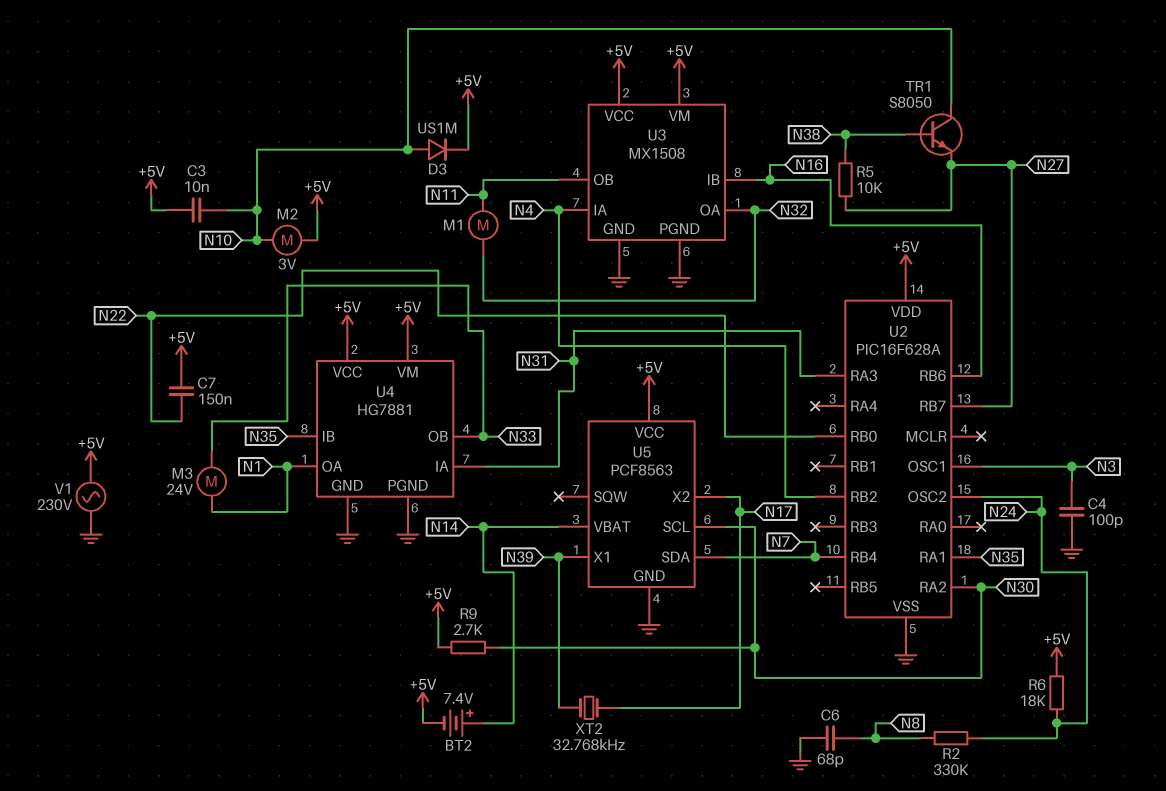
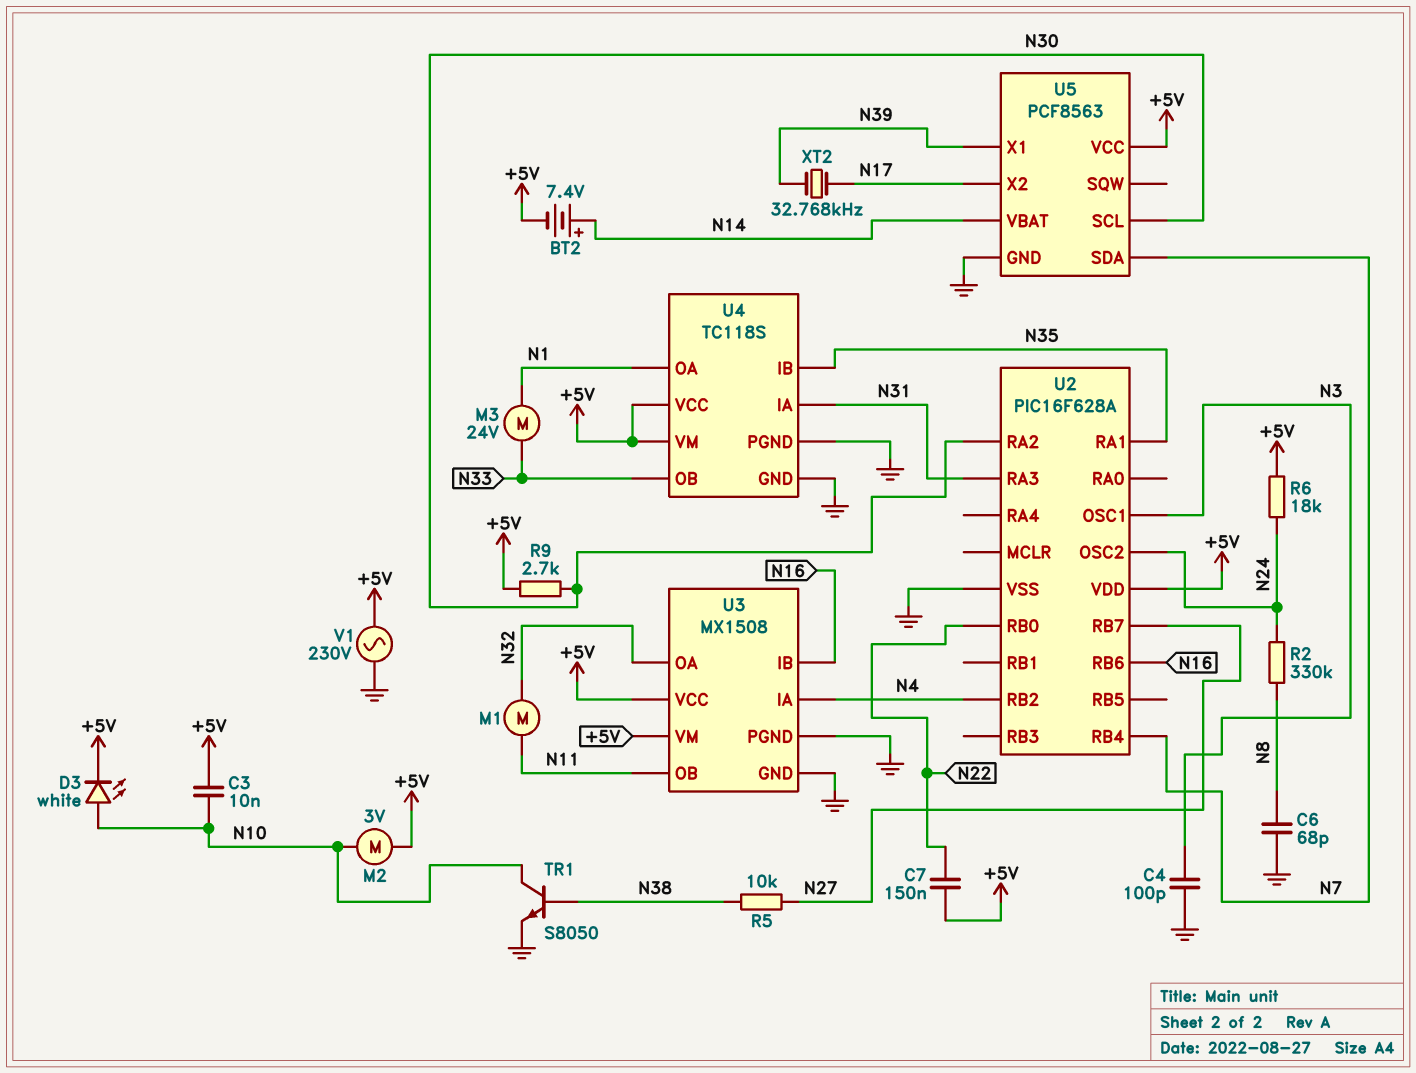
D3: diode US1M (A N10, K +5V) -> LED white (A N10, K +5V)
TR1: NPN S8050 (B N38, C N10, E N27) -> NPN S8050 (B N38, C N10, E GND)
U4: HG7881 -> TC118S

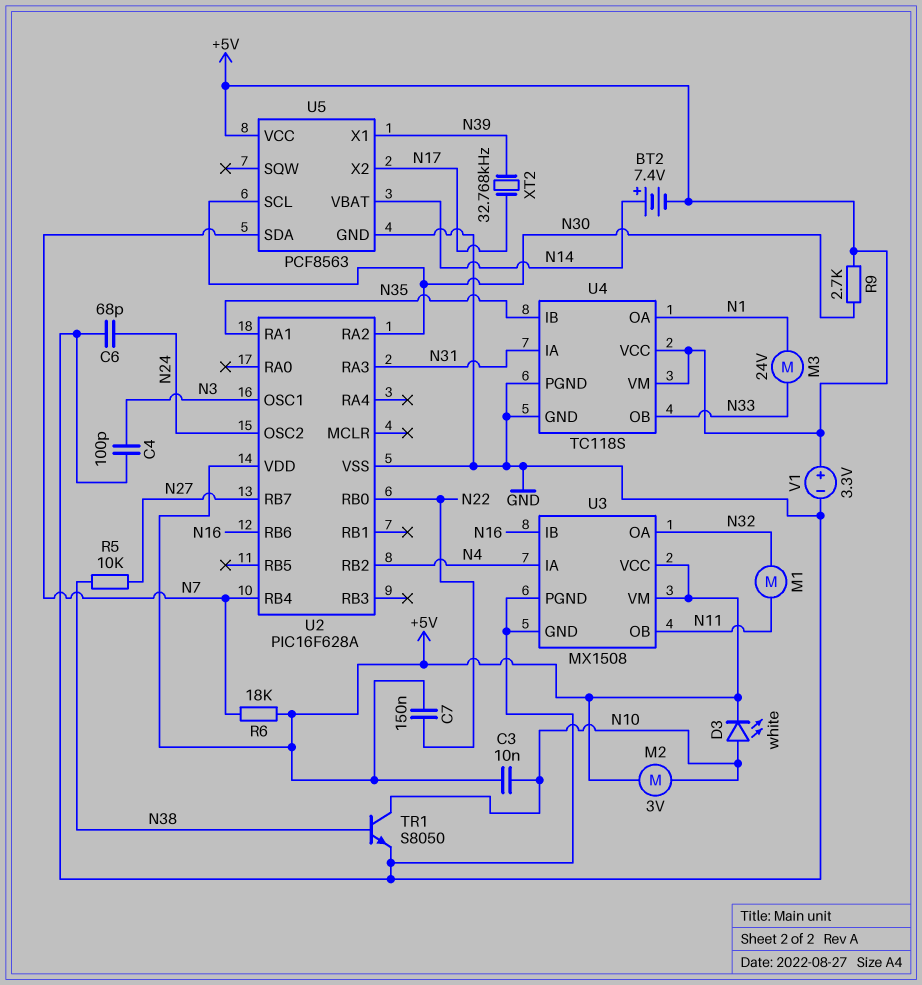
C6: 68pF (GND, N8) -> 68pF (GND, N24)
R2: 330k (N8, N24) -> none
R6: 18k (+5V, N24) -> 18k (+5V, N7)
V1: AC 230V (+5V, GND) -> 3.3V (plus +5V, minus GND)

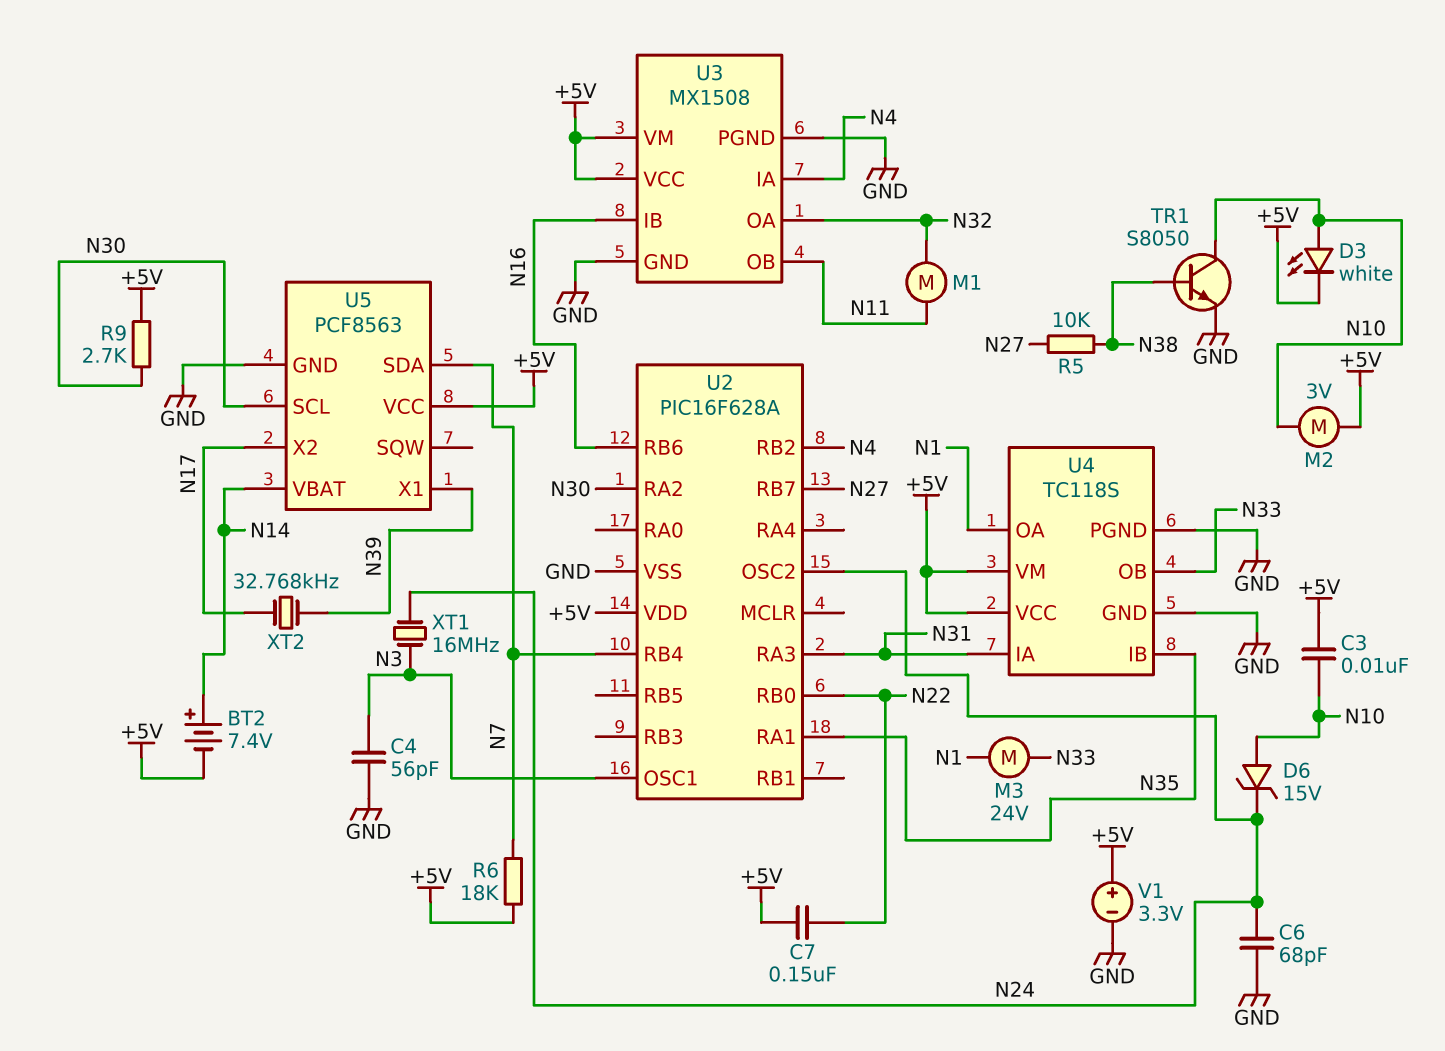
C4: 100pF (GND, N3) -> 56pF (GND, N3)
D6: none -> zener 15V (A N10, K N24)
XT1: none -> 16MHz (N3, N24)

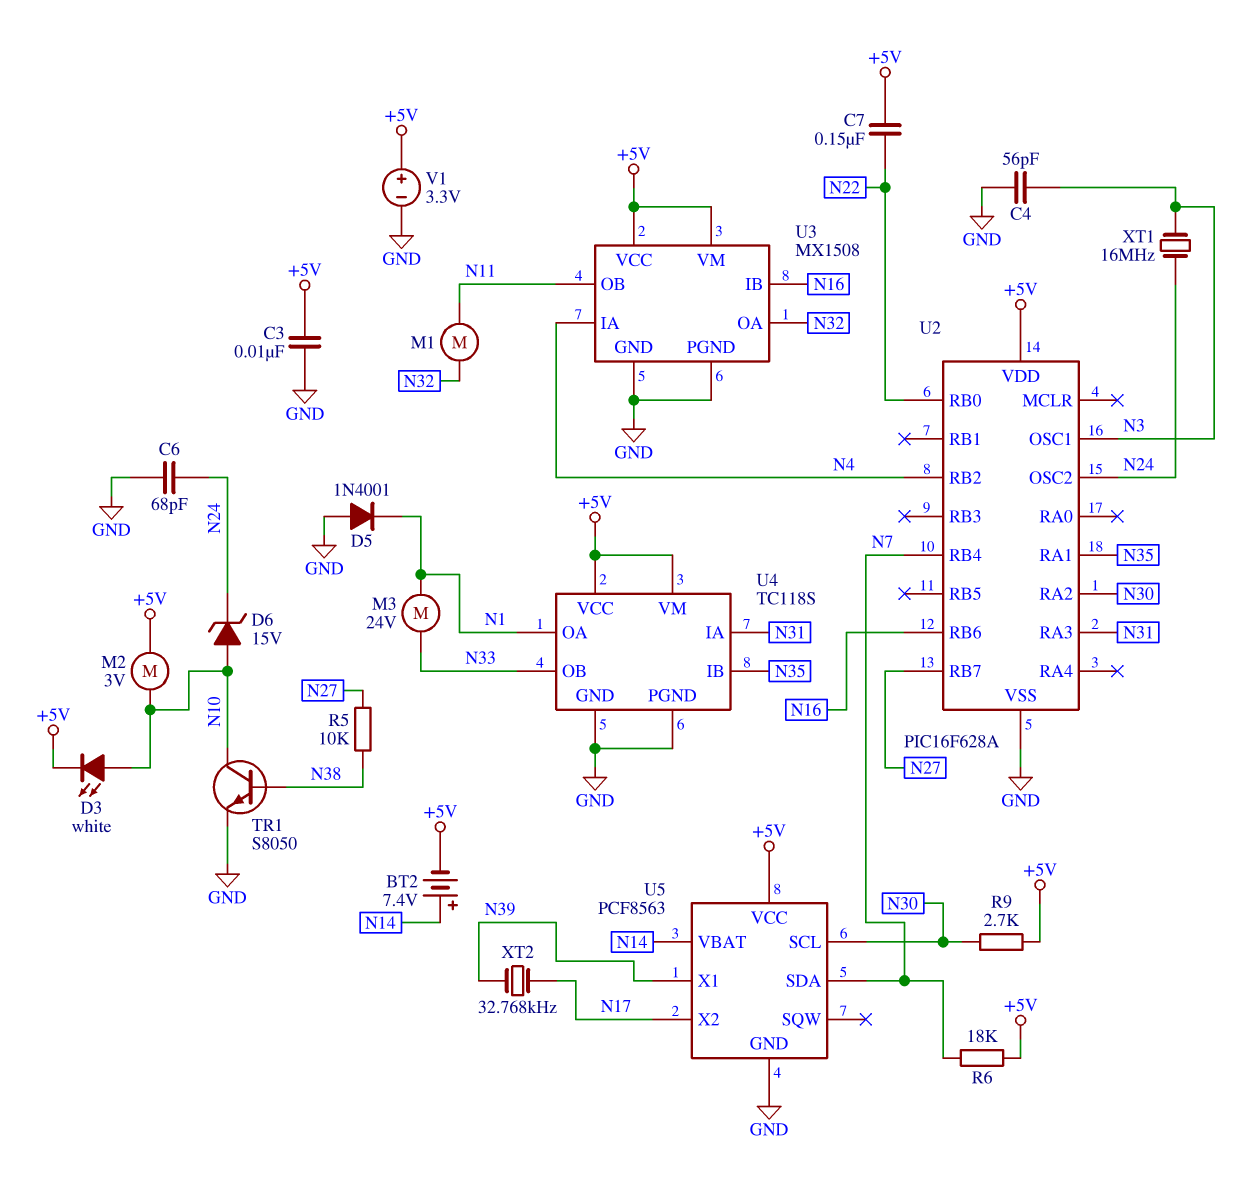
C3: 10nF (+5V, N10) -> 10nF (+5V, GND)
D5: none -> diode 1N4001 (A GND, K N1)

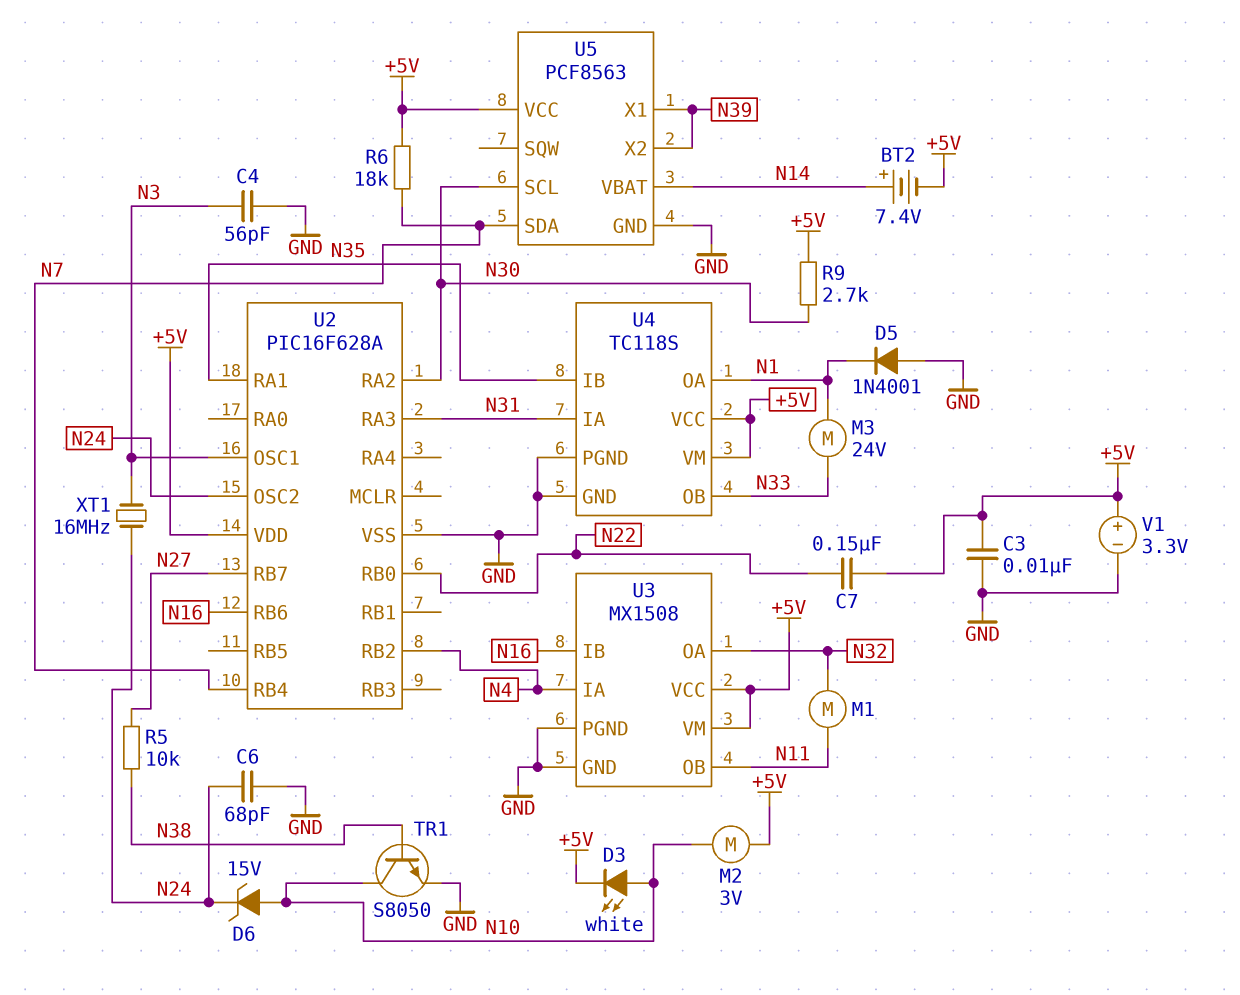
U5 pin X2: N17 -> N39
XT2: 32.768kHz (N17, N39) -> none

